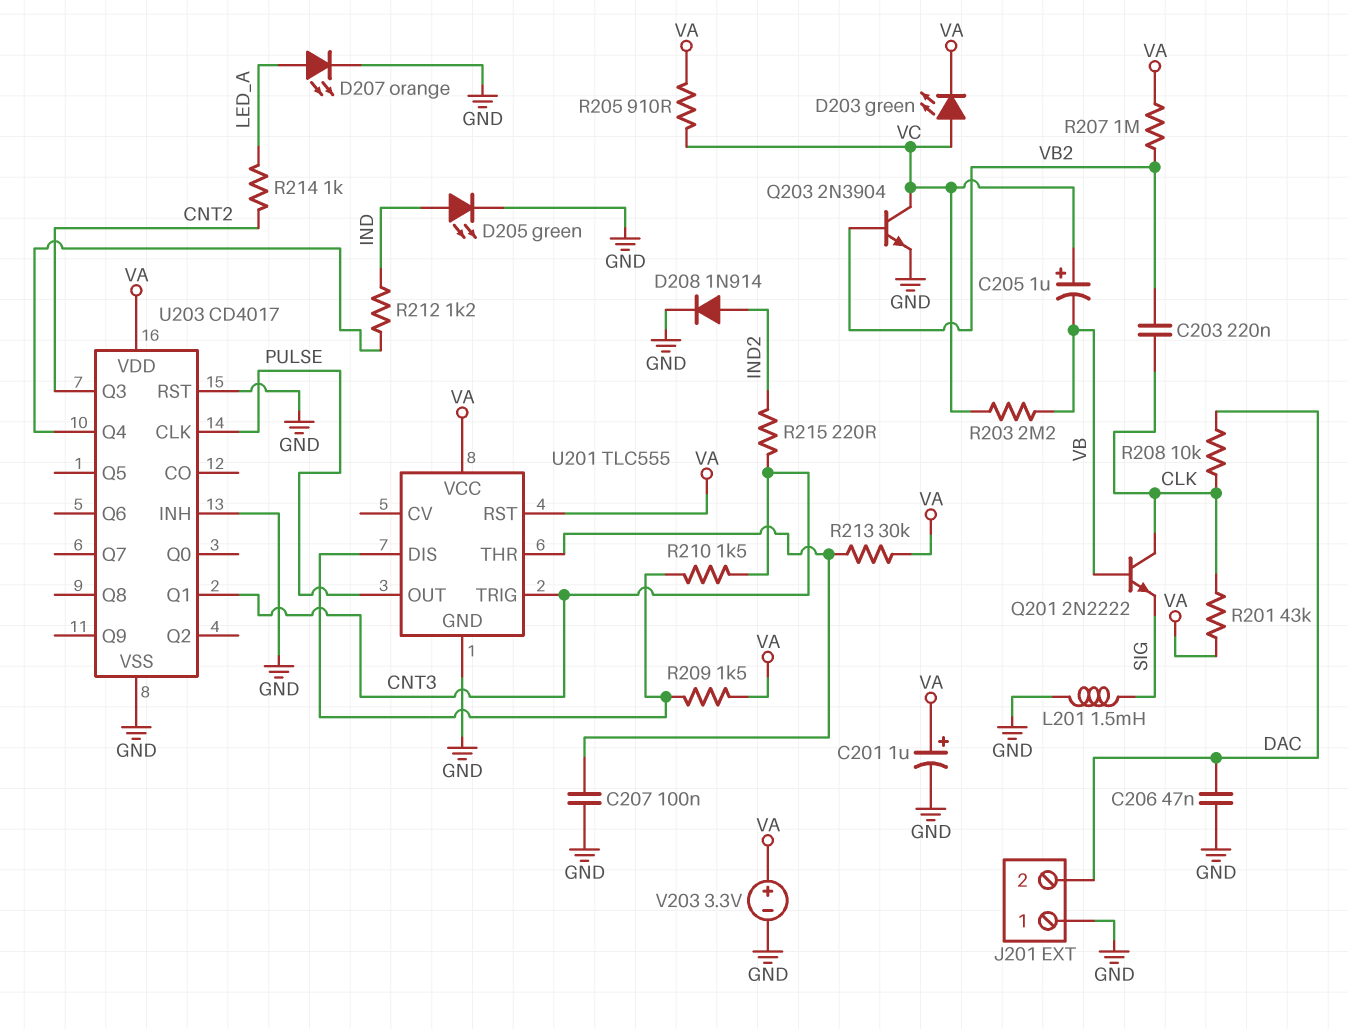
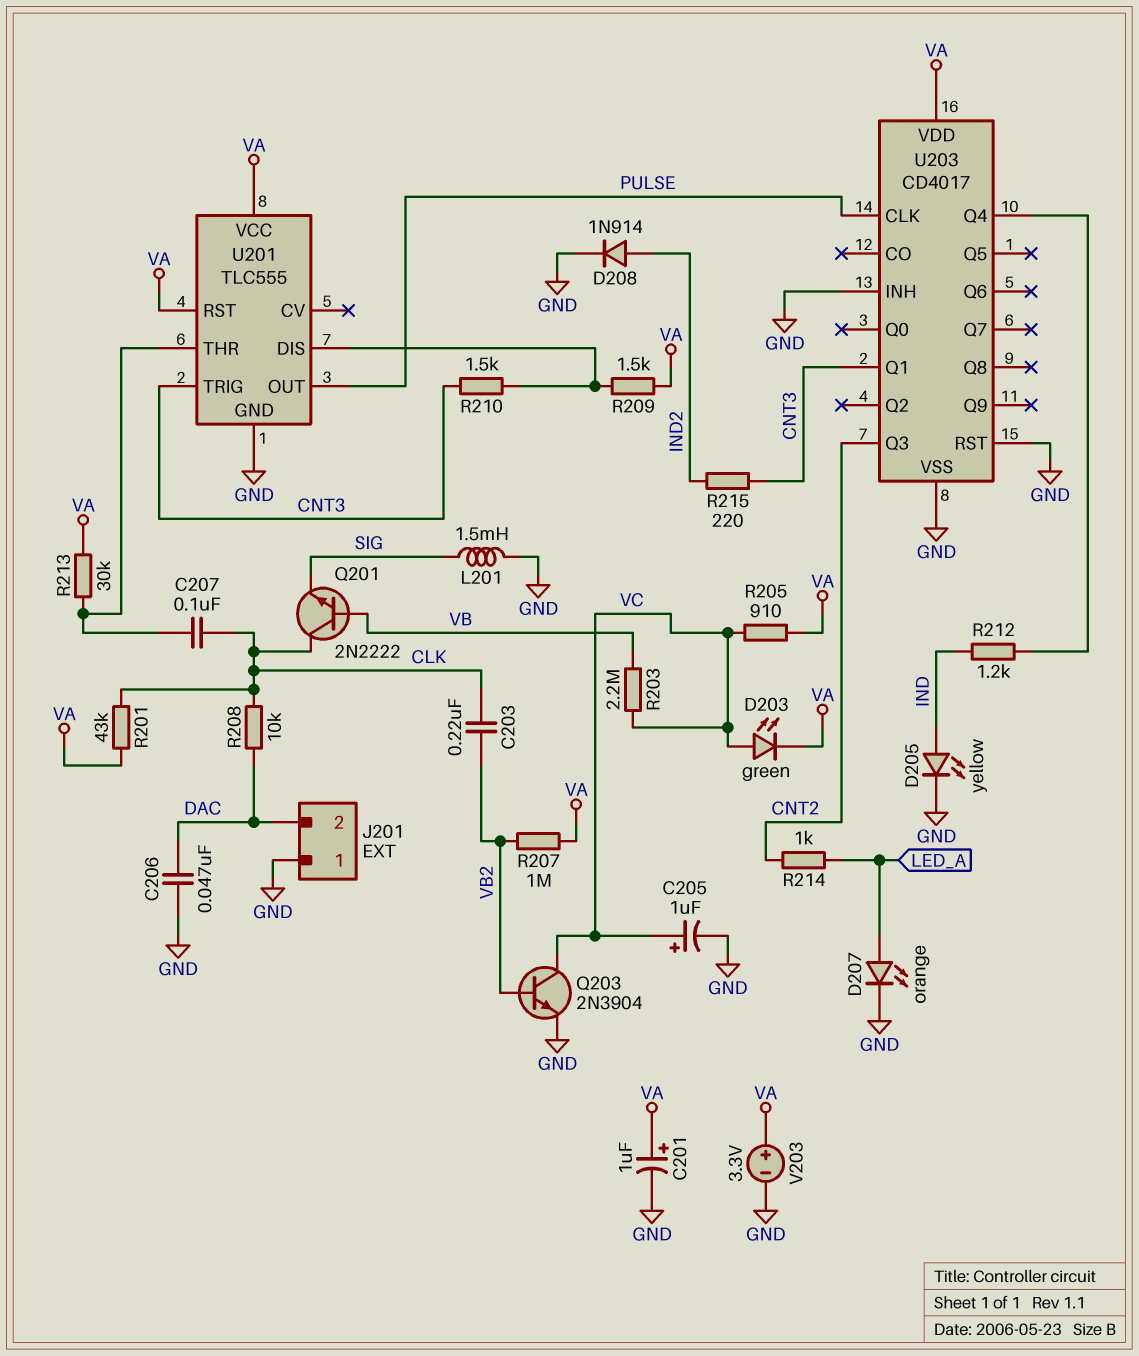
C205: 1uF (plus VC, minus VB) -> 1uF (plus VC, minus GND)
C207: 100nF (GND, U201/THR) -> 100nF (CLK, U201/THR)
D205: LED green (A IND, K GND) -> LED yellow (A IND, K GND)

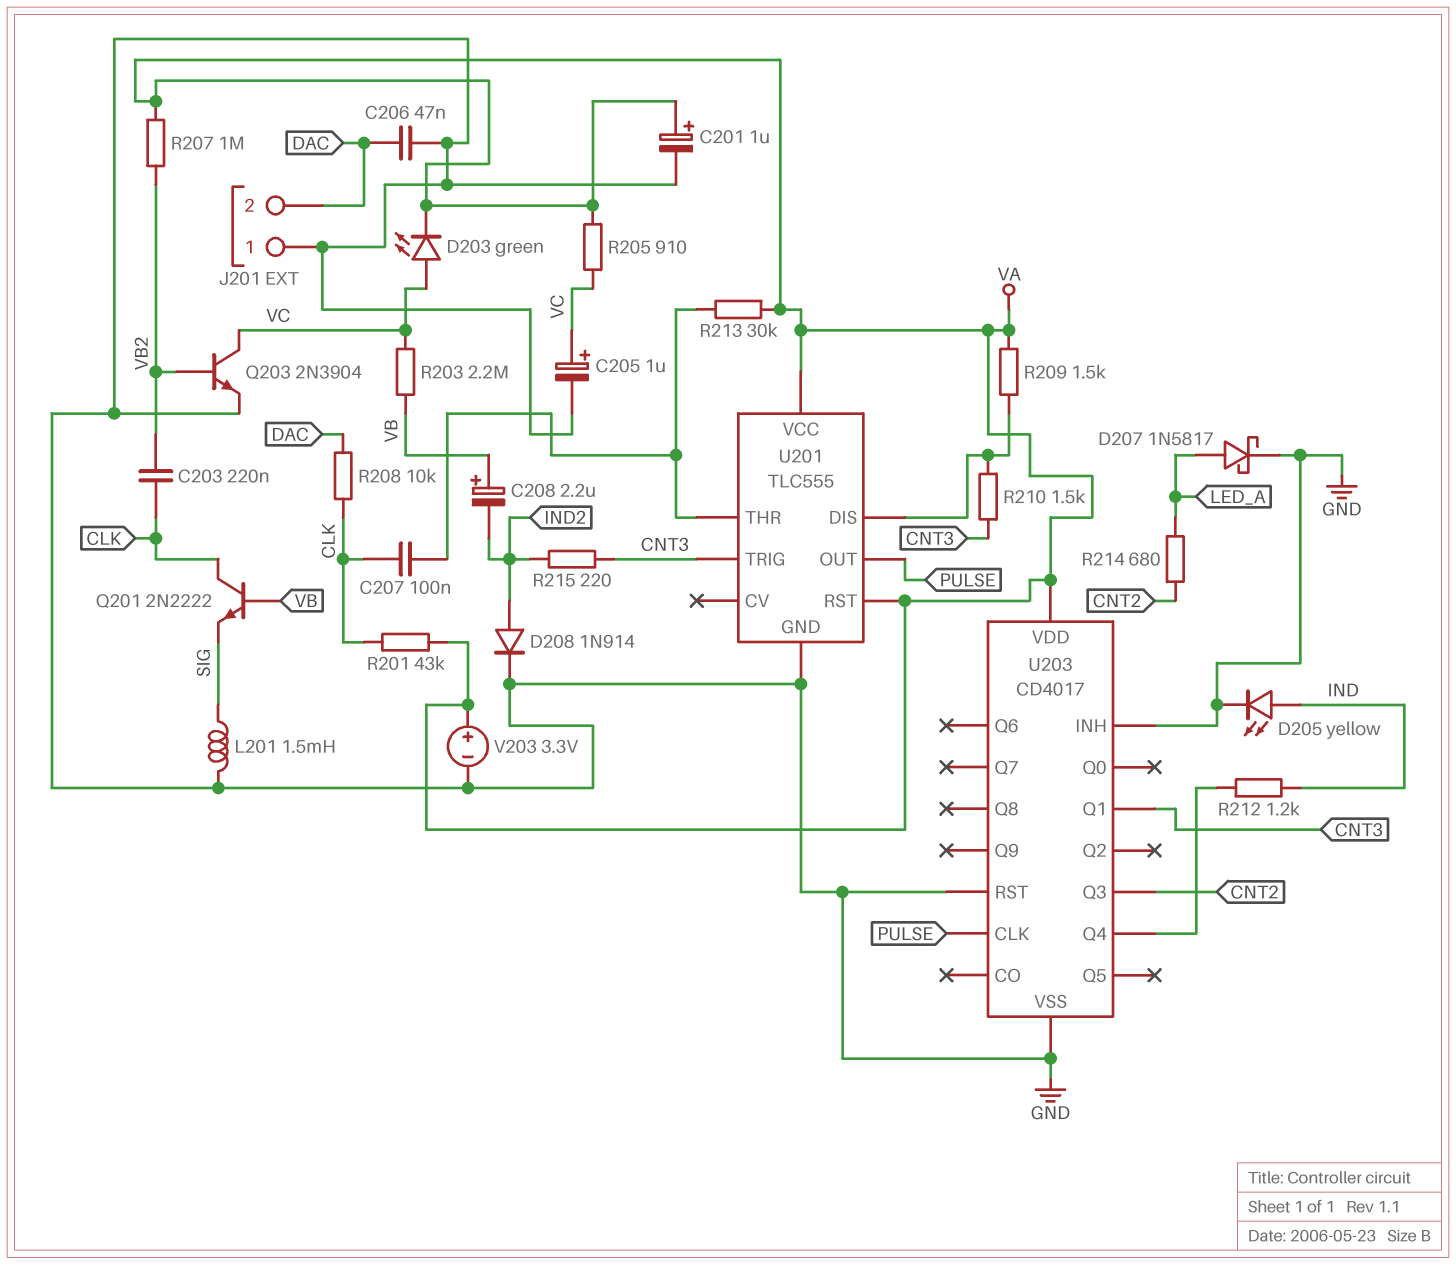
C208: none -> 2.2uF (plus VB, minus IND2)
D207: LED orange (A LED_A, K GND) -> schottky 1N5817 (A LED_A, K GND)
R214: 1k (CNT2, LED_A) -> 680 (CNT2, LED_A)

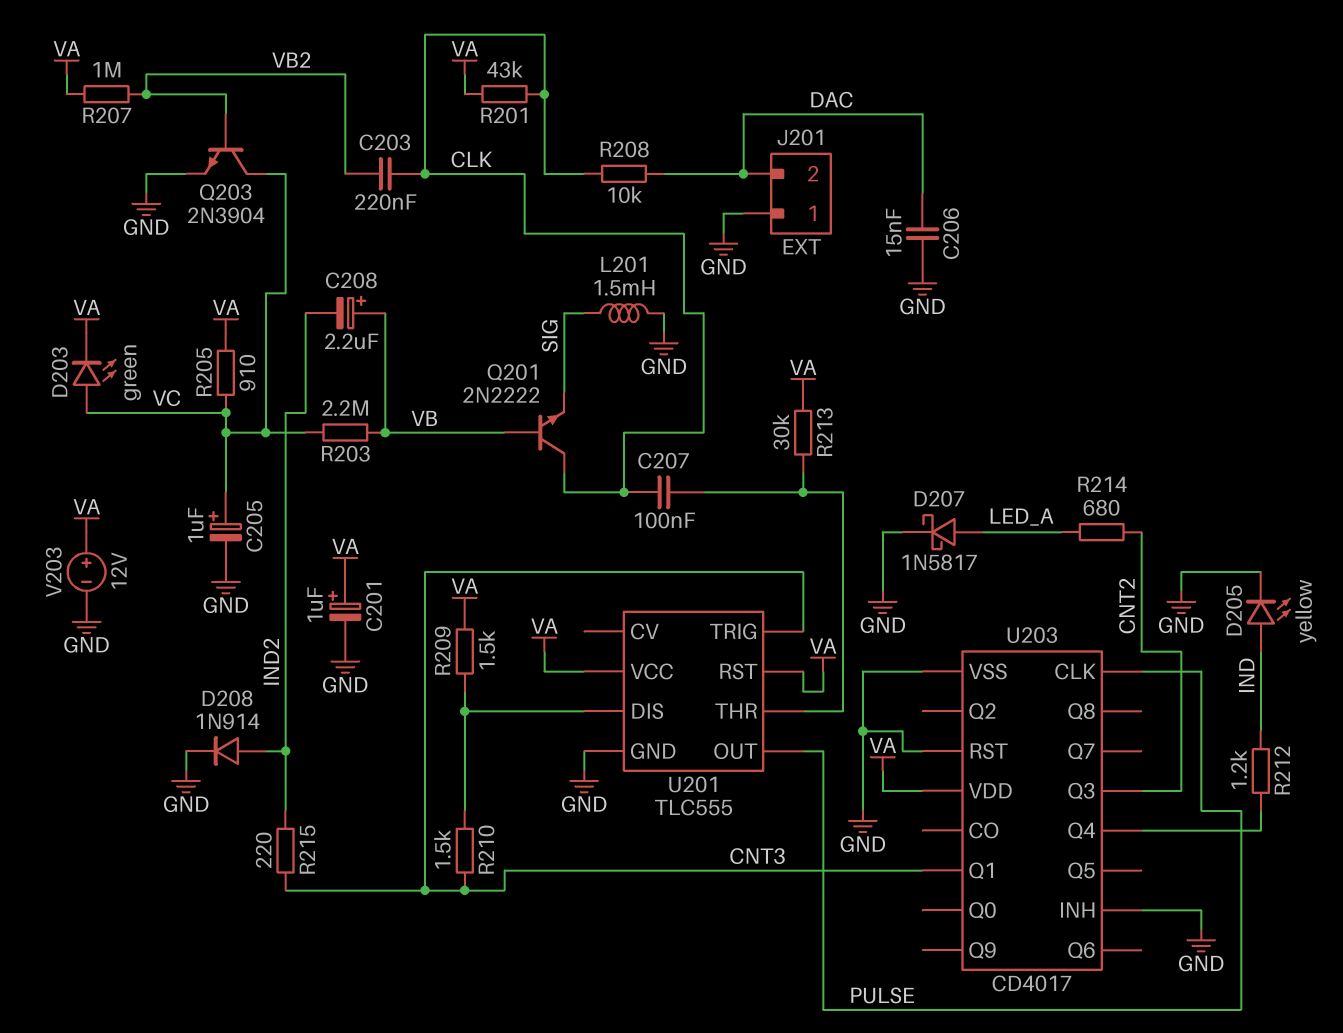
C206: 47nF (DAC, GND) -> 15nF (DAC, GND)
V203: 3.3V (plus VA, minus GND) -> 12V (plus VA, minus GND)

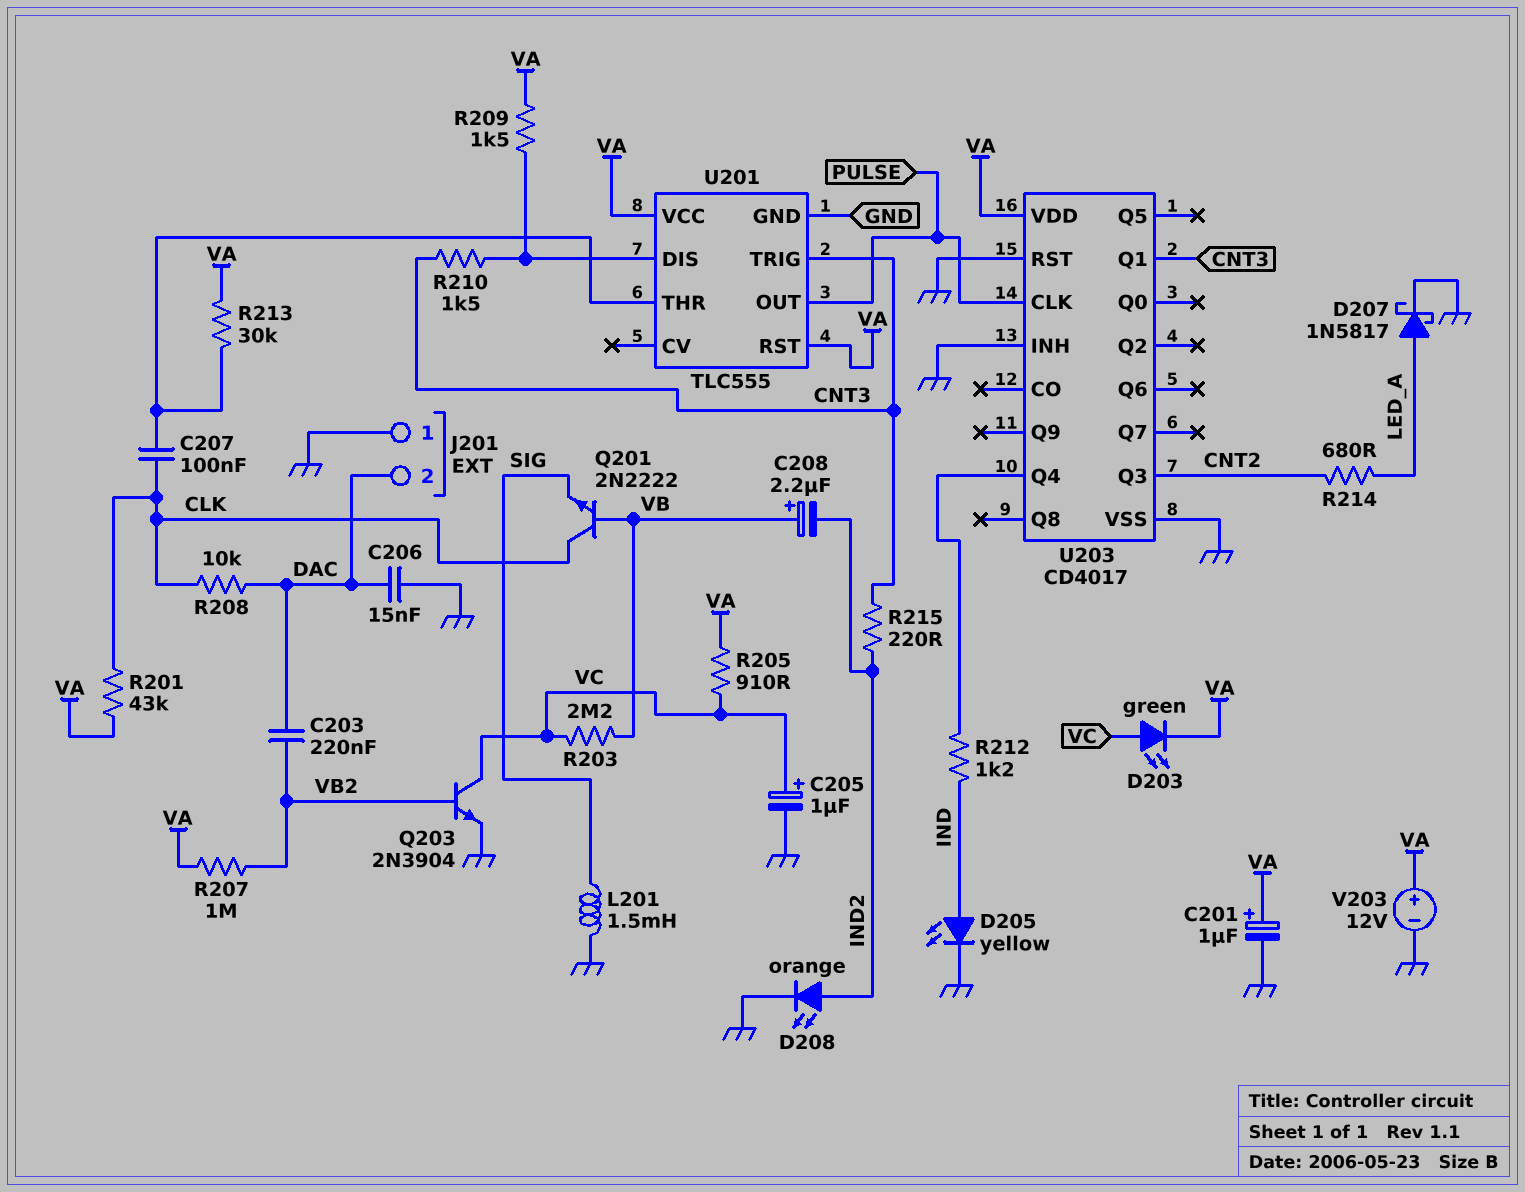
C203: 220nF (CLK, VB2) -> 220nF (DAC, VB2)
D208: diode 1N914 (A IND2, K GND) -> LED orange (A IND2, K GND)

